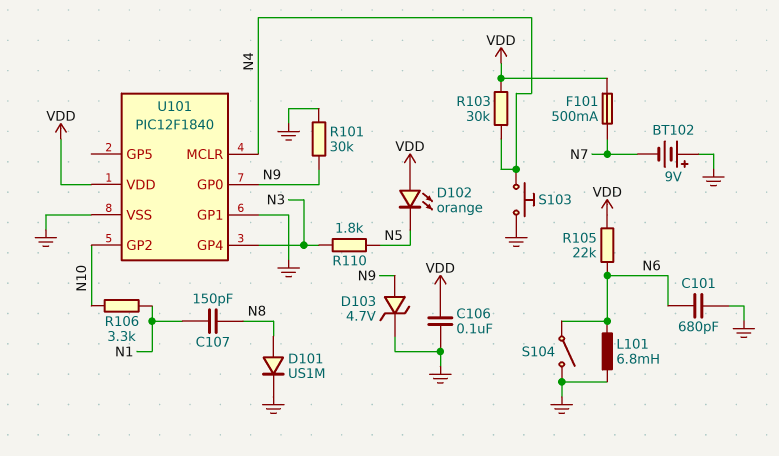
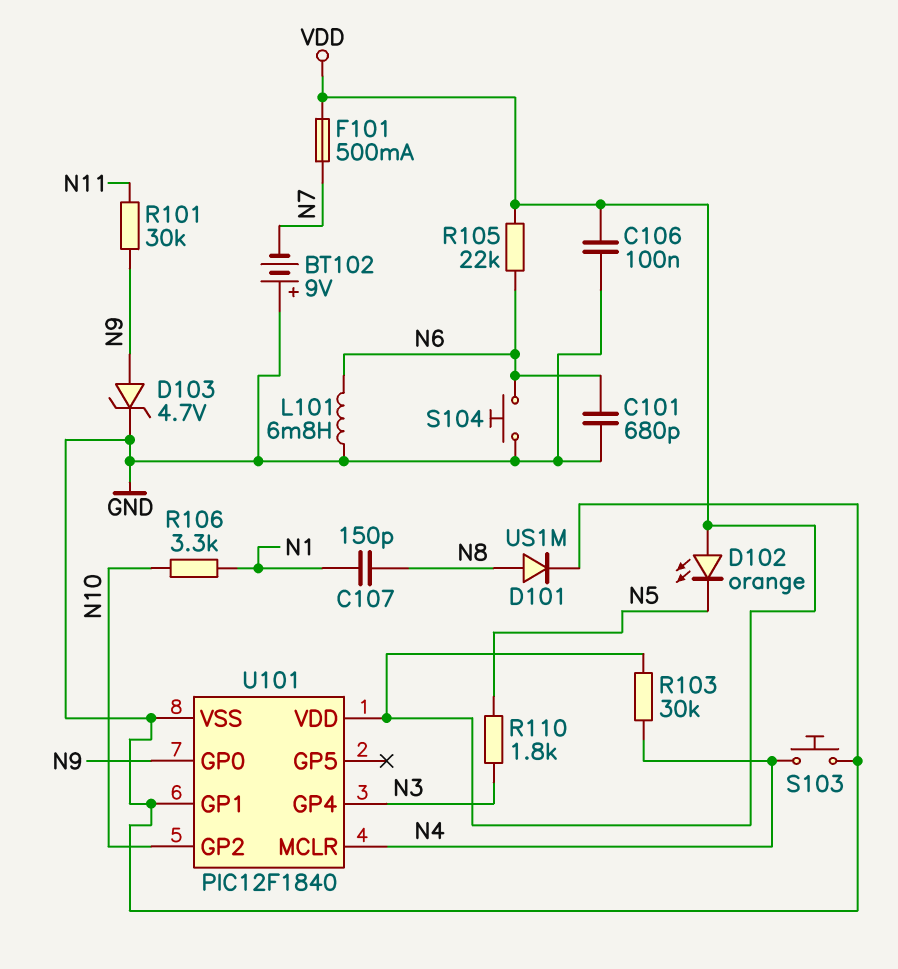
R101: 30k (GND, N9) -> 30k (N9, N11)
S104: switch (GND, N6) -> button (GND, N6)

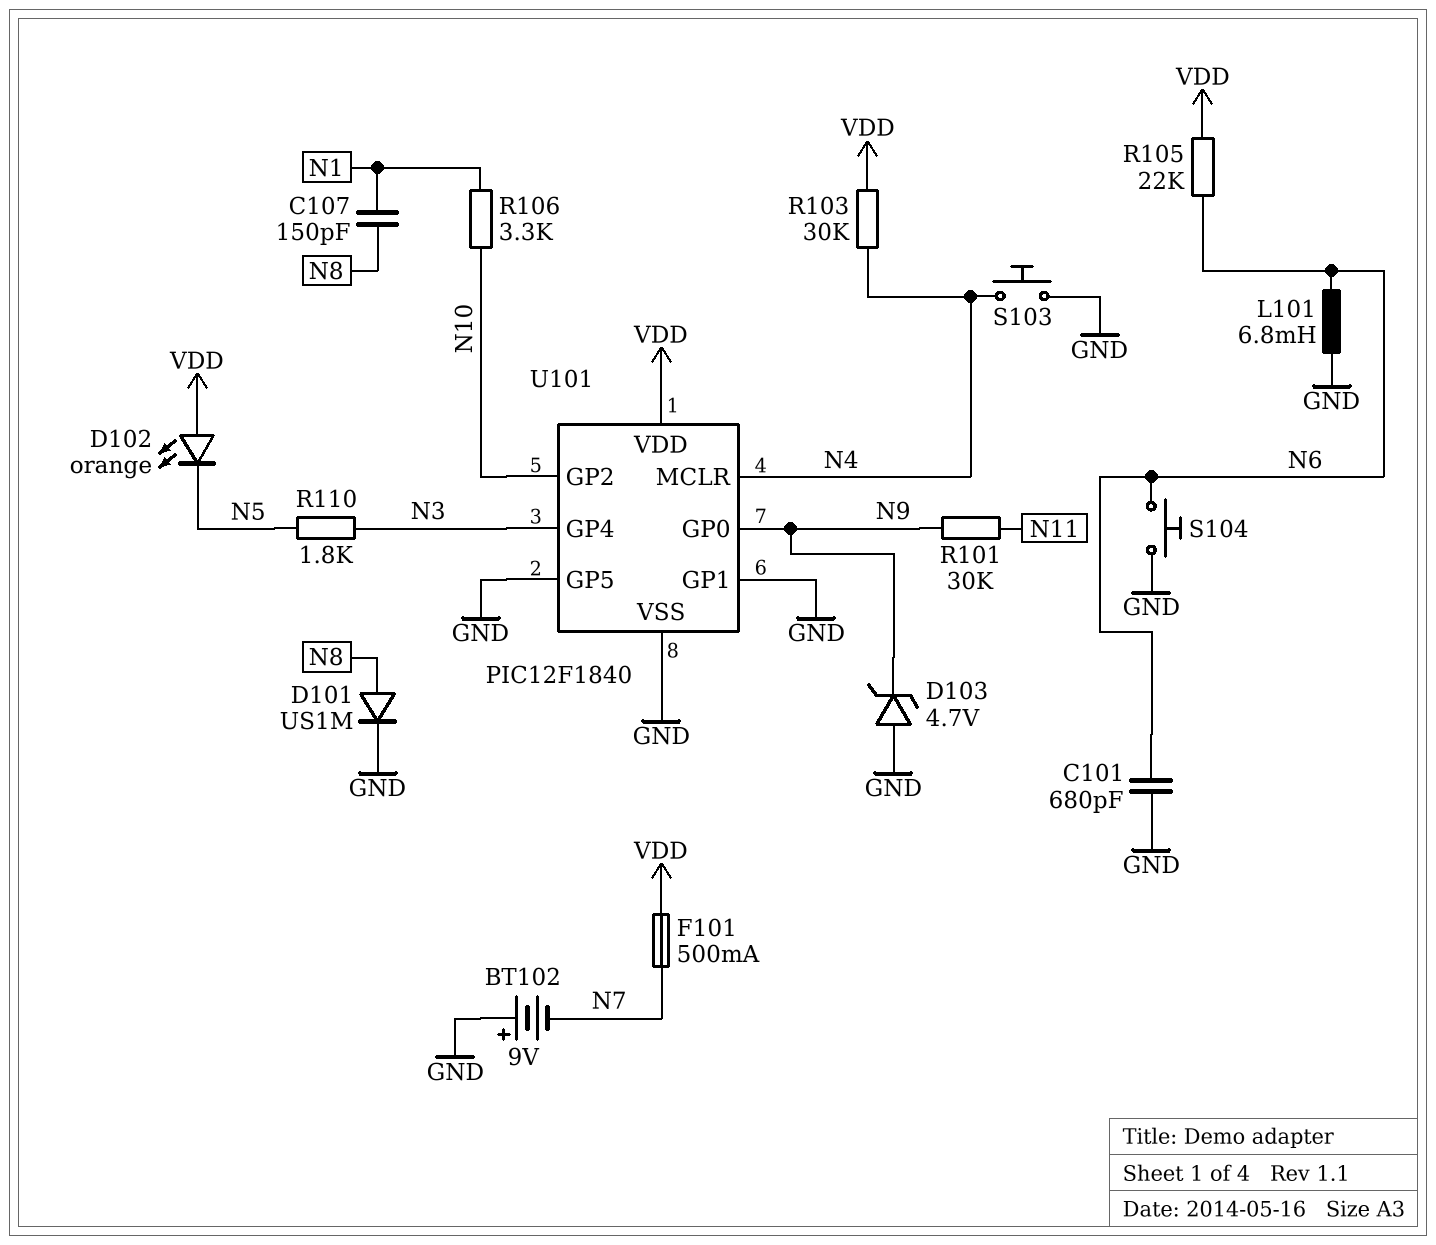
C106: 100nF (GND, VDD) -> none
D103: zener 4.7V (A N9, K GND) -> zener 4.7V (A GND, K N9)
U101 pin GP5: none -> GND

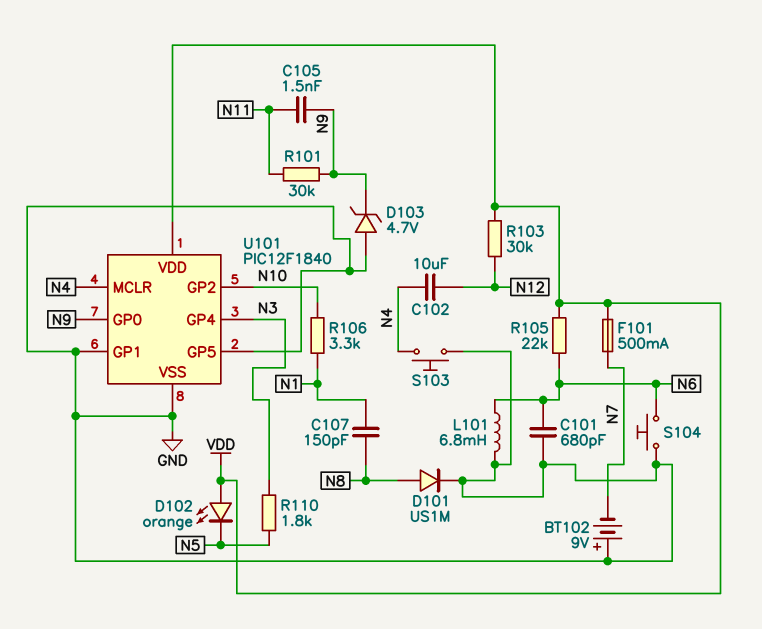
C102: none -> 10uF (N4, N12)
C105: none -> 1.5nF (N9, N11)
R103: 30k (N4, VDD) -> 30k (N12, VDD)

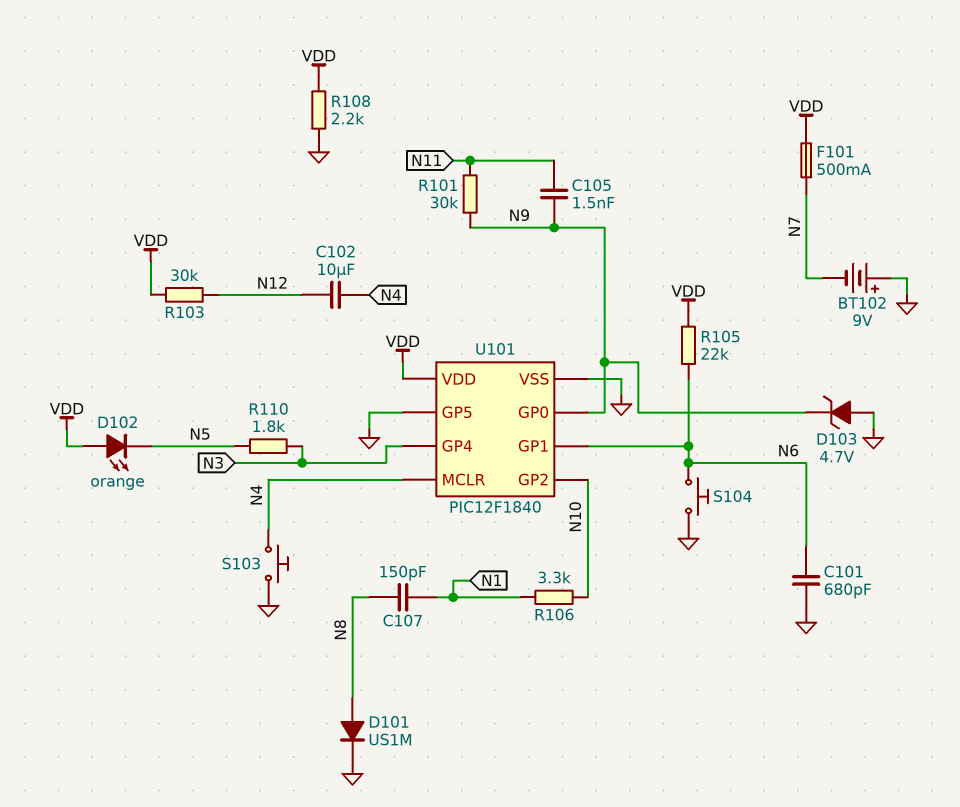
L101: 6.8mH (GND, N6) -> none
R108: none -> 2.2k (GND, VDD)
U101 pin GP1: GND -> N6

